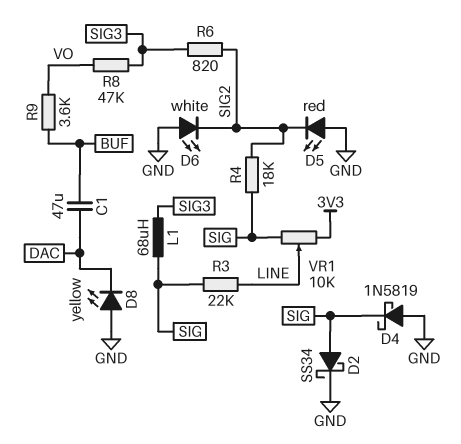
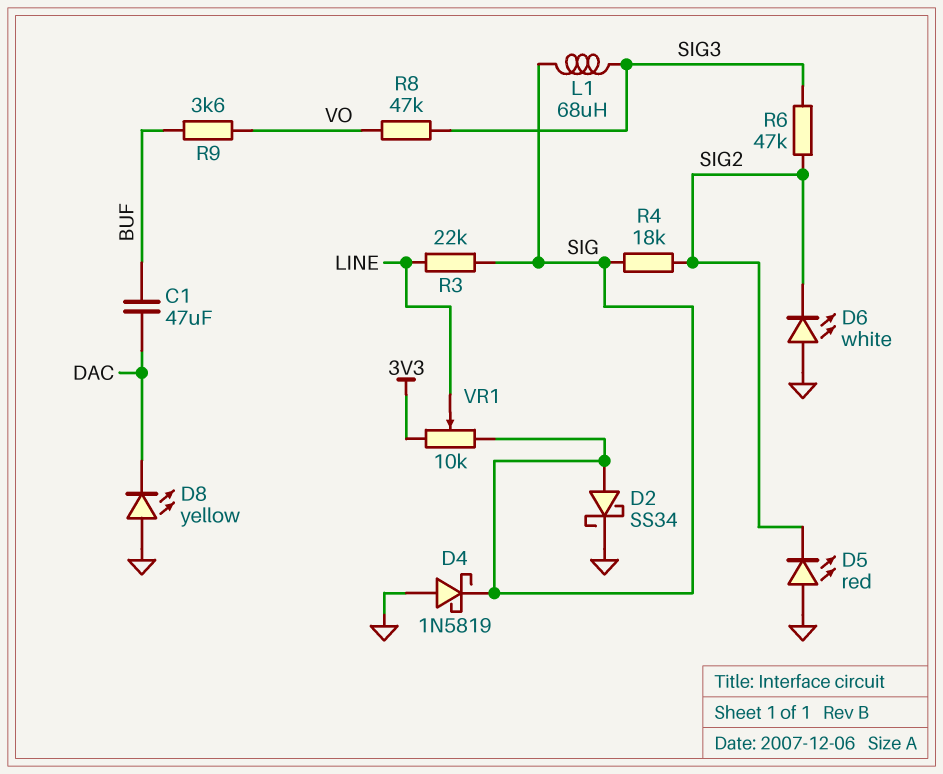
R6: 820 (SIG2, SIG3) -> 47k (SIG2, SIG3)

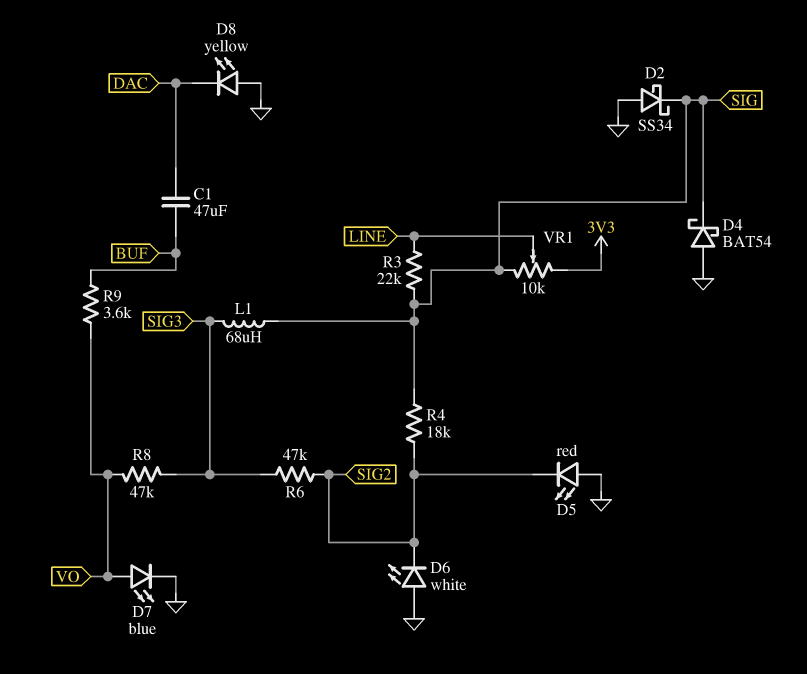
D2: schottky SS34 (A SIG, K GND) -> schottky SS34 (A GND, K SIG)
D4: schottky 1N5819 (A GND, K SIG) -> schottky BAT54 (A GND, K SIG)
D7: none -> LED blue (A VO, K GND)

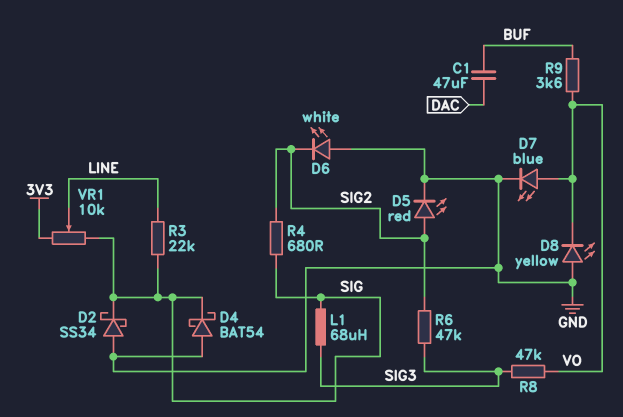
D5: LED red (A GND, K SIG2) -> LED red (A SIG2, K GND)
D8: LED yellow (A GND, K DAC) -> LED yellow (A GND, K VO)
R4: 18k (SIG, SIG2) -> 680 (SIG, SIG2)

